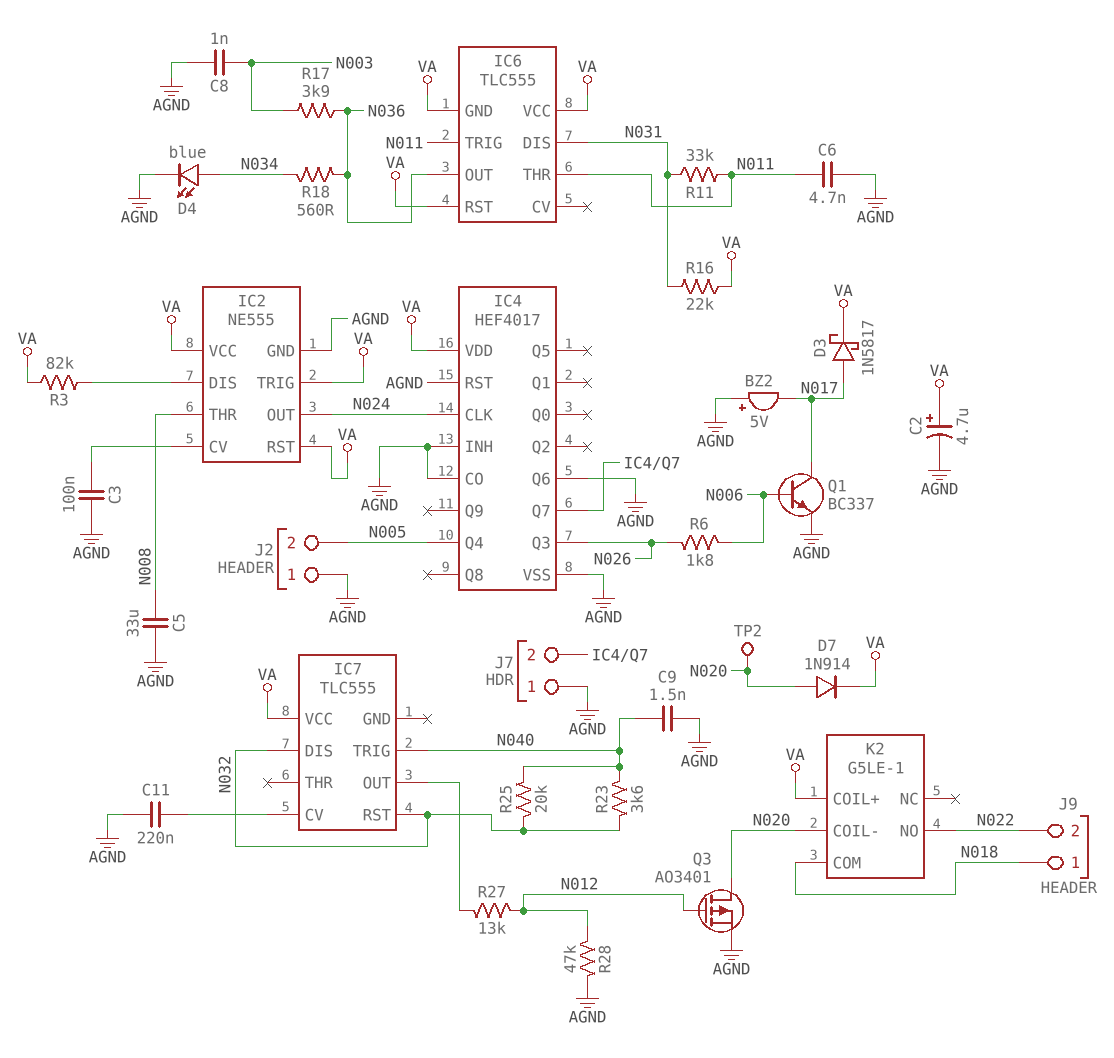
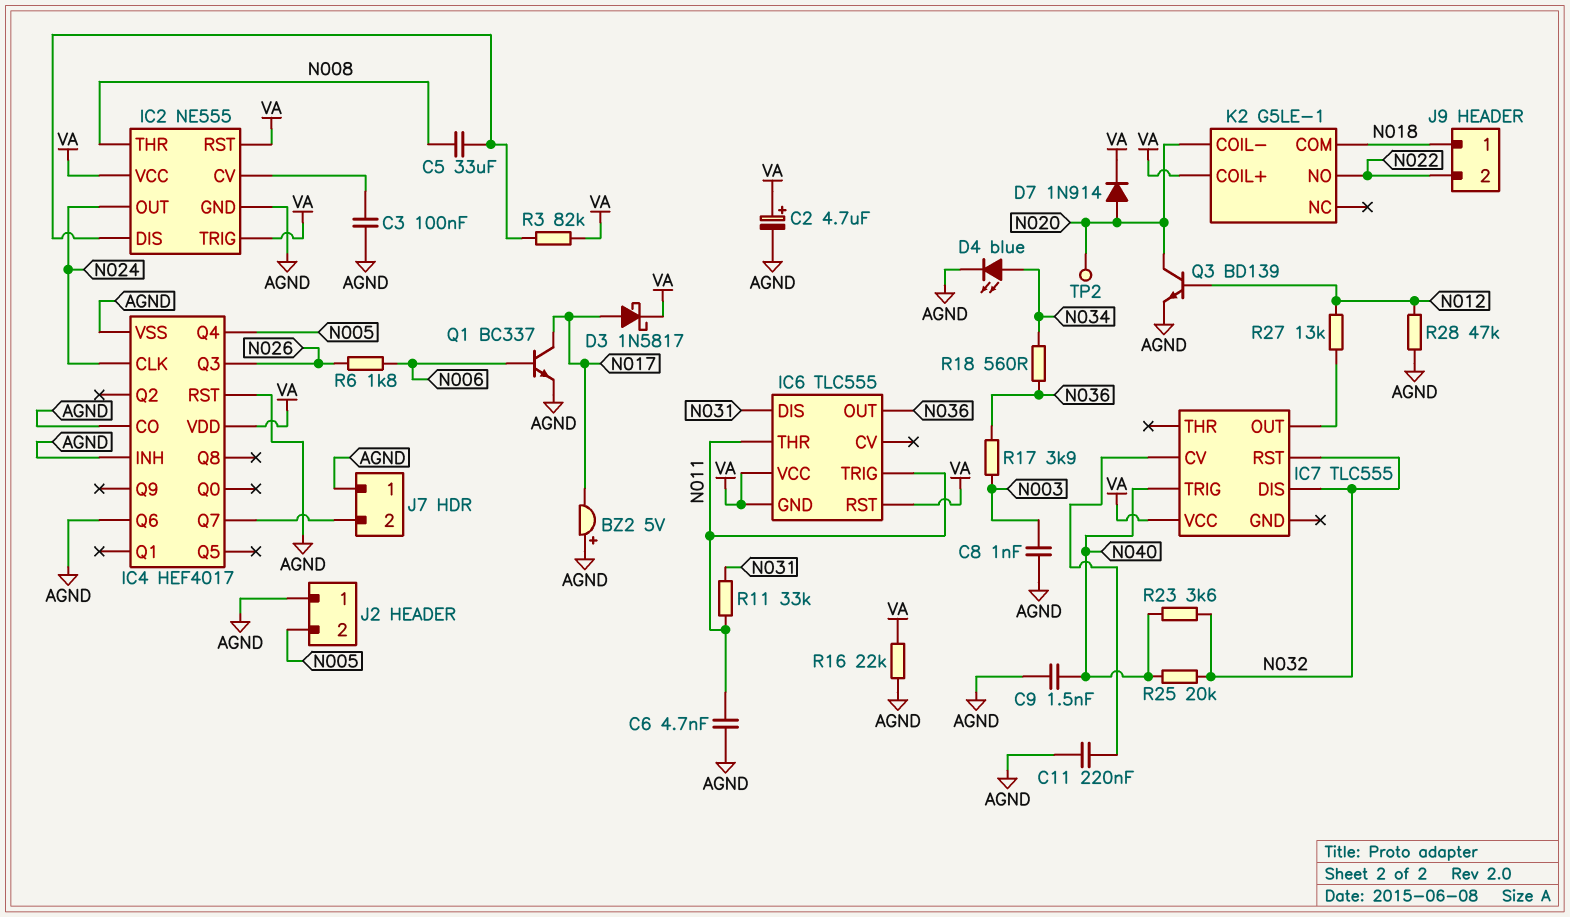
C5: 33uF (AGND, N008) -> 33uF (IC2/DIS, N008)
Q3: PMOS AO3401 (G N012, D N020, S AGND) -> NPN BD139 (B N012, C N020, E AGND)
R16: 22k (N031, VA) -> 22k (AGND, VA)

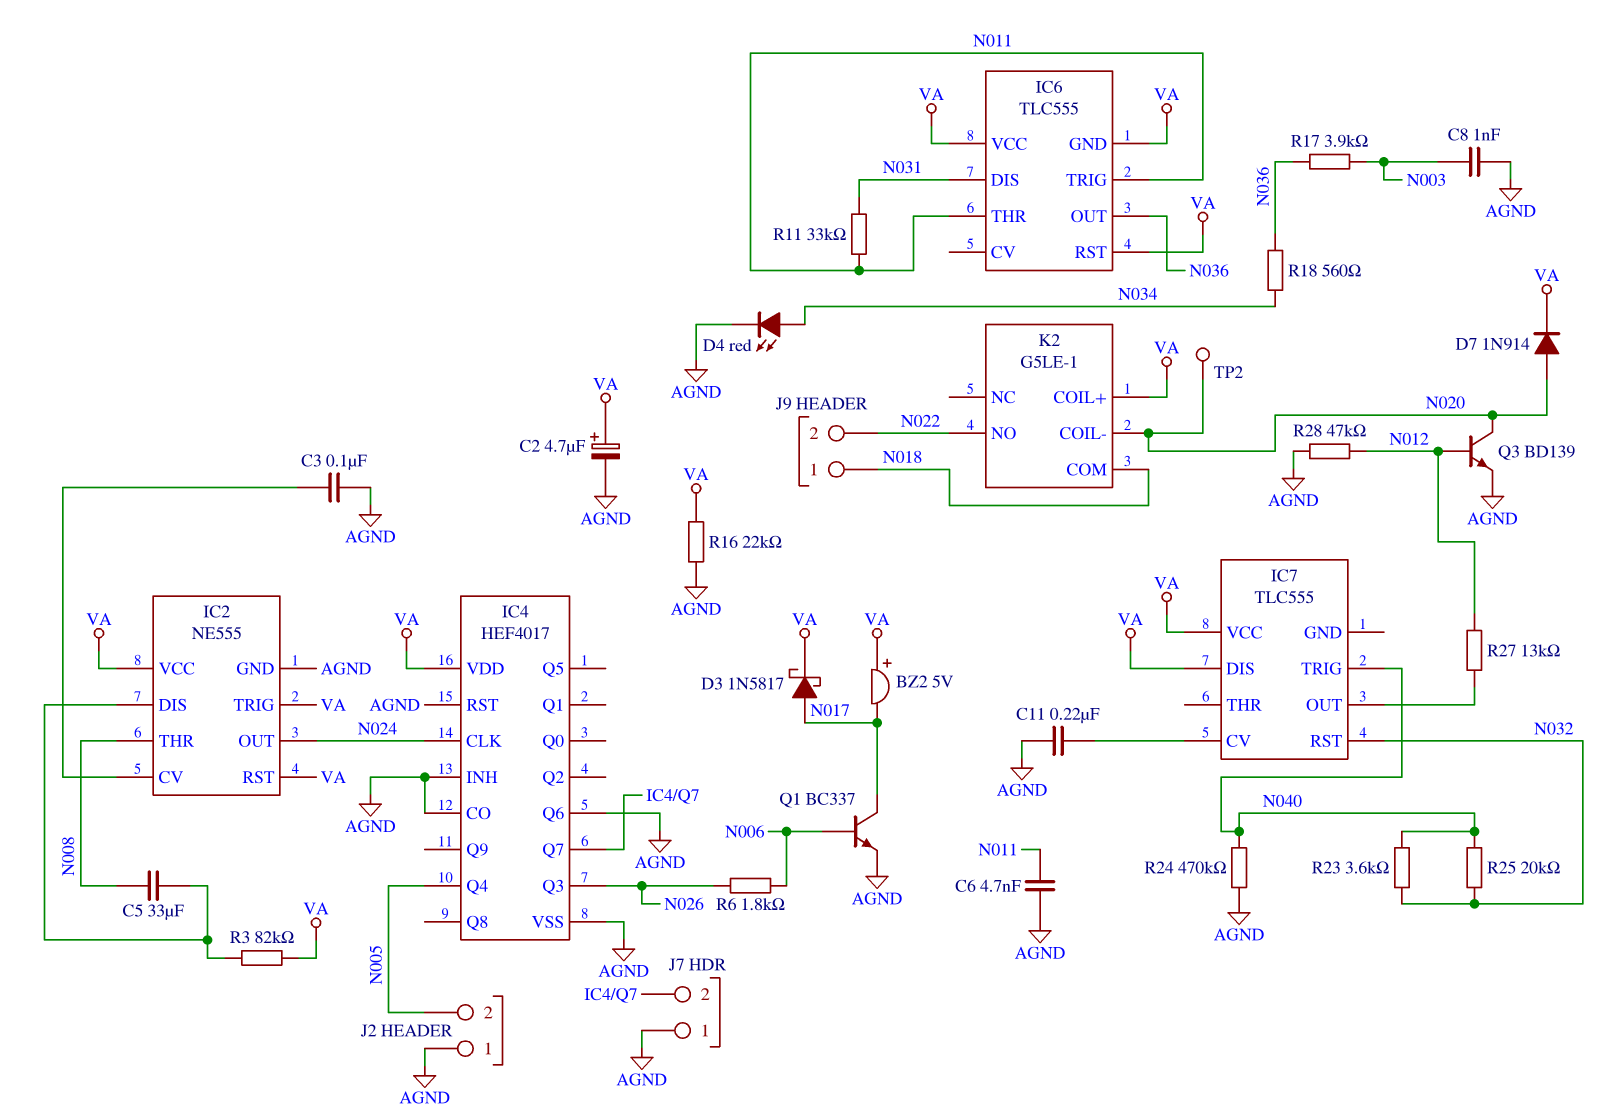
BZ2: buzzer 5V (plus AGND, minus N017) -> buzzer 5V (plus VA, minus N017)
C9: 1.5nF (AGND, N040) -> none
D4: LED blue (A N034, K AGND) -> LED red (A N034, K AGND)
IC7 pin DIS: N032 -> VA
R24: none -> 470k (AGND, N040)

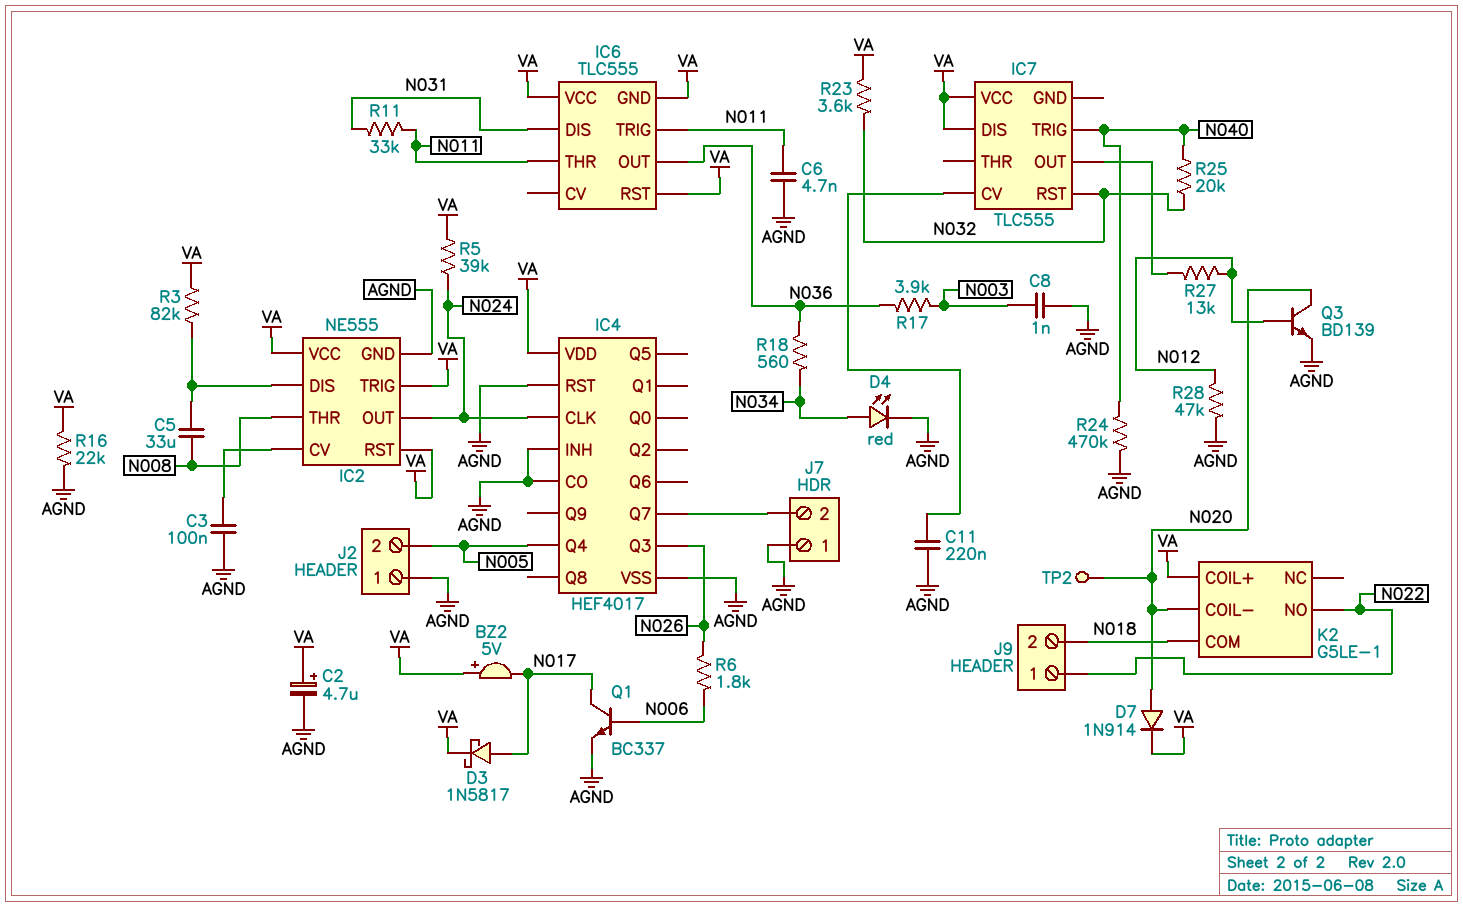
IC4 pin Q6: AGND -> none
J9 pin 1: N018 -> N022
J9 pin 2: N022 -> N018
R5: none -> 39k (N024, VA)
R23: 3.6k (N032, N040) -> 3.6k (N032, VA)

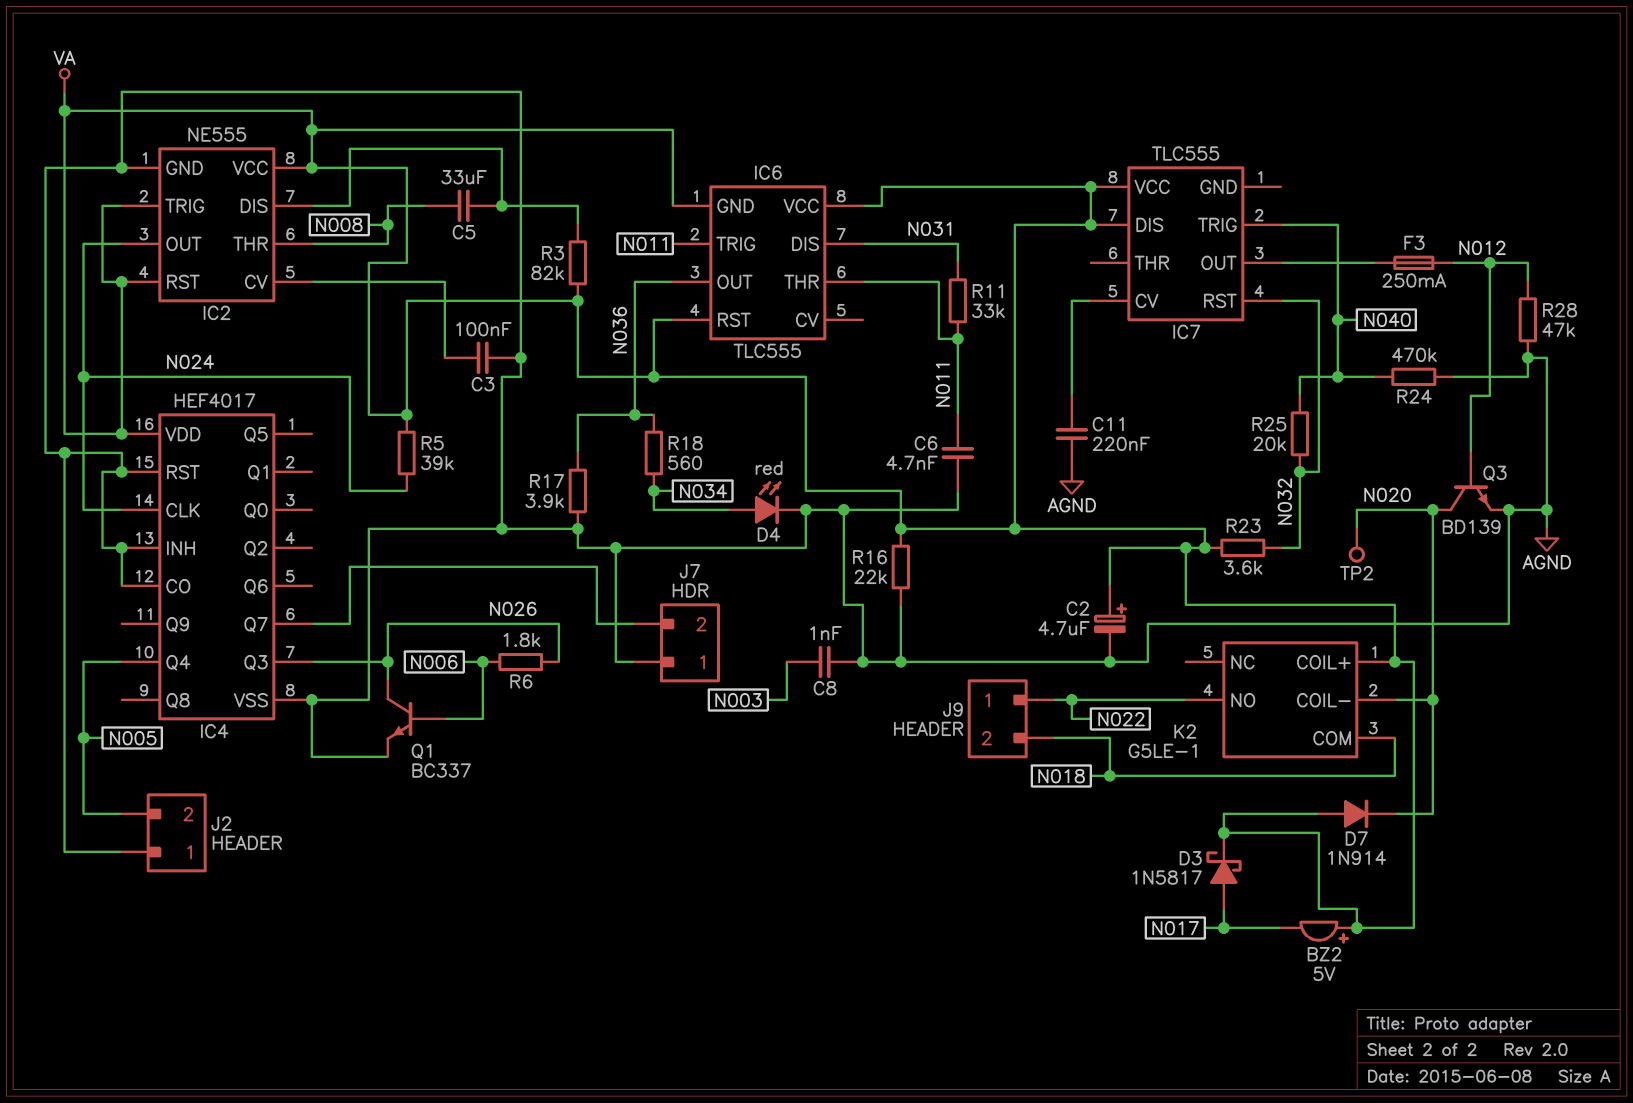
D7: diode 1N914 (A N020, K VA) -> diode 1N914 (A VA, K N020)
F3: none -> 250mA (IC7/OUT, N012)
Q1: NPN BC337 (B N006, C N017, E AGND) -> NPN BC337 (B N006, C N026, E AGND)
R17: 3.9k (N003, N036) -> 3.9k (AGND, N036)
R27: 13k (IC7/OUT, N012) -> none

